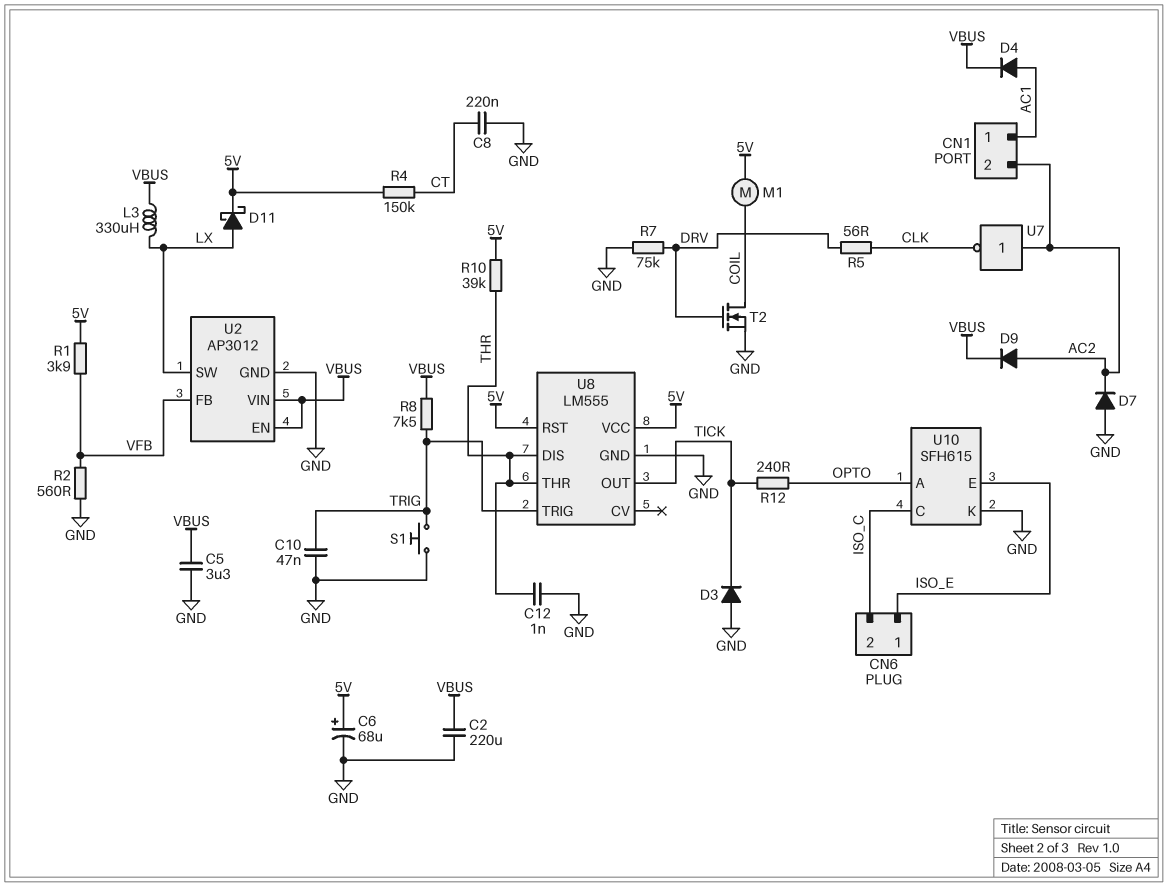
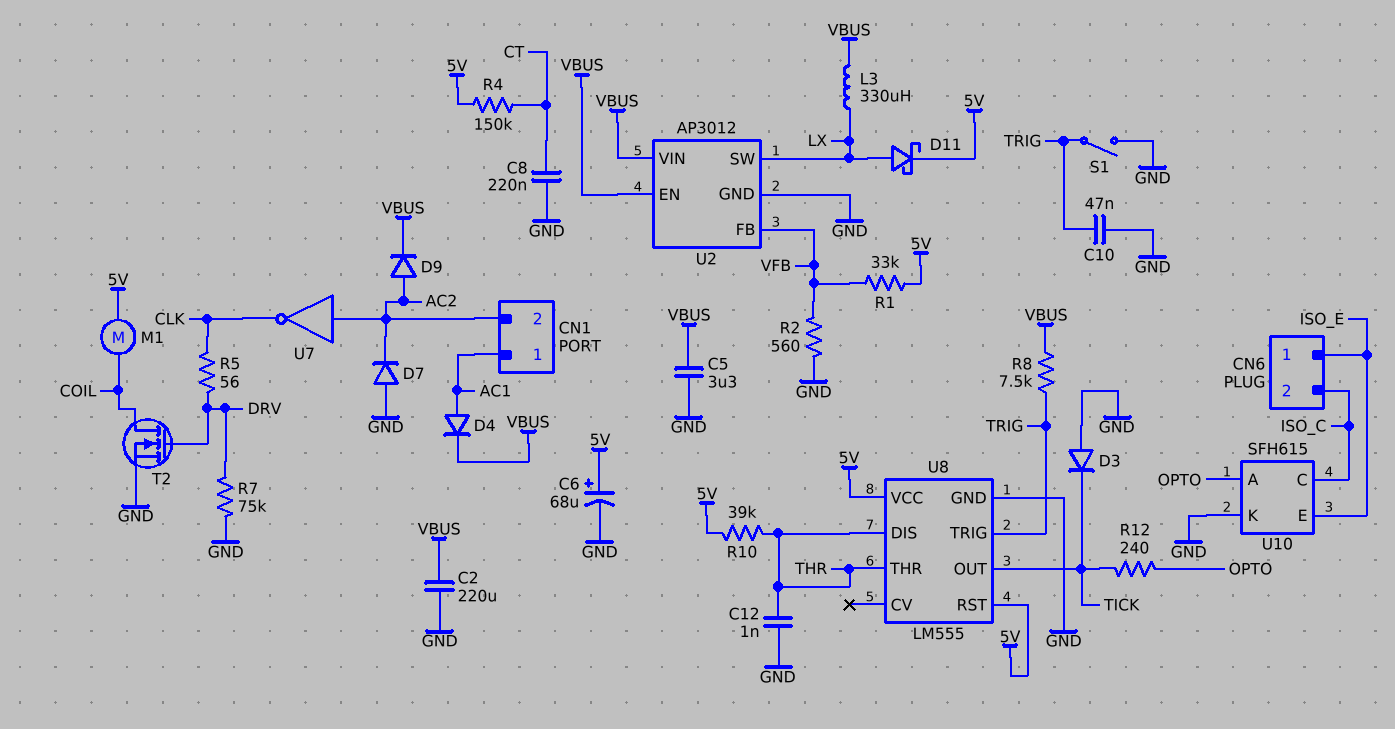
R1: 3.9k (5V, VFB) -> 33k (5V, VFB)
S1: button (GND, TRIG) -> switch (GND, TRIG)

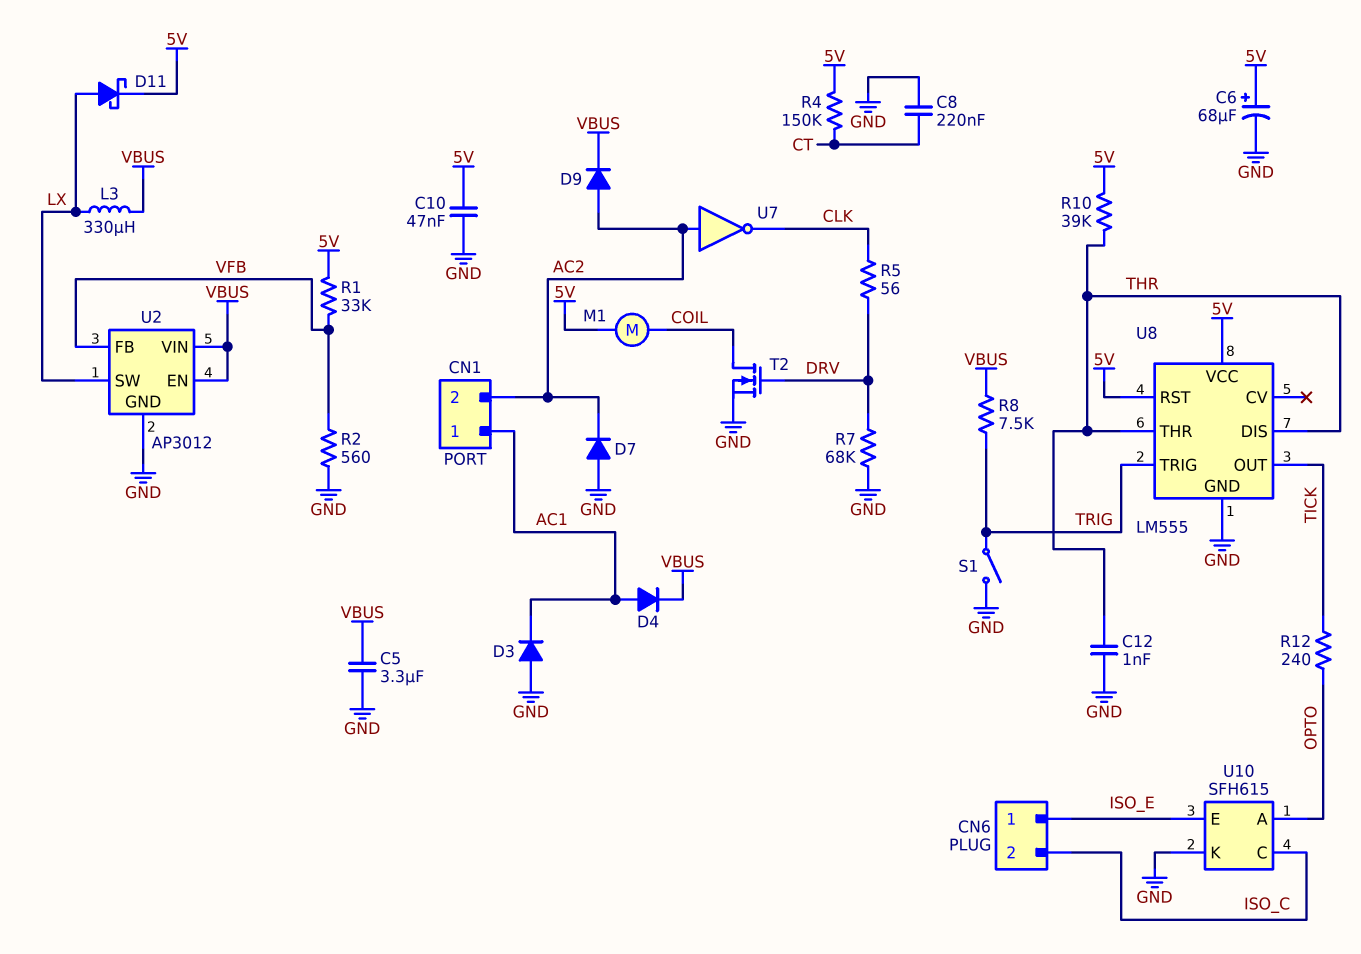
C2: 220uF (GND, VBUS) -> none
C10: 47nF (GND, TRIG) -> 47nF (5V, GND)
D3: diode (A GND, K TICK) -> diode (A GND, K AC1)
R7: 75k (DRV, GND) -> 68k (DRV, GND)

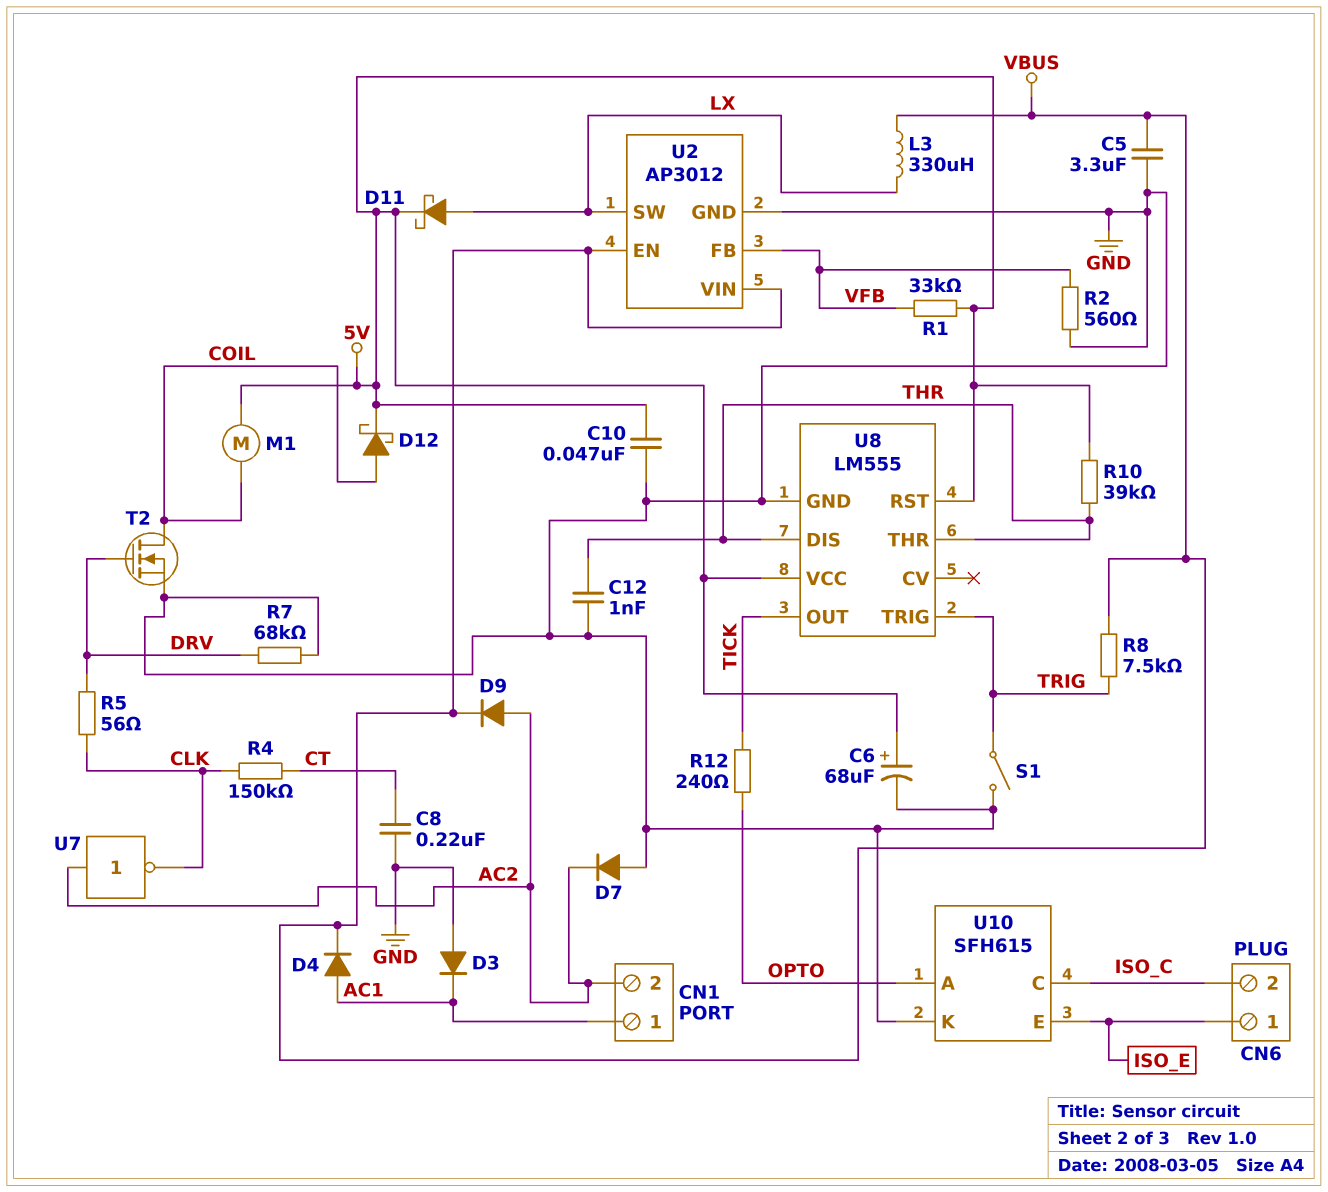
D12: none -> schottky (A COIL, K 5V)
R4: 150k (5V, CT) -> 150k (CLK, CT)

